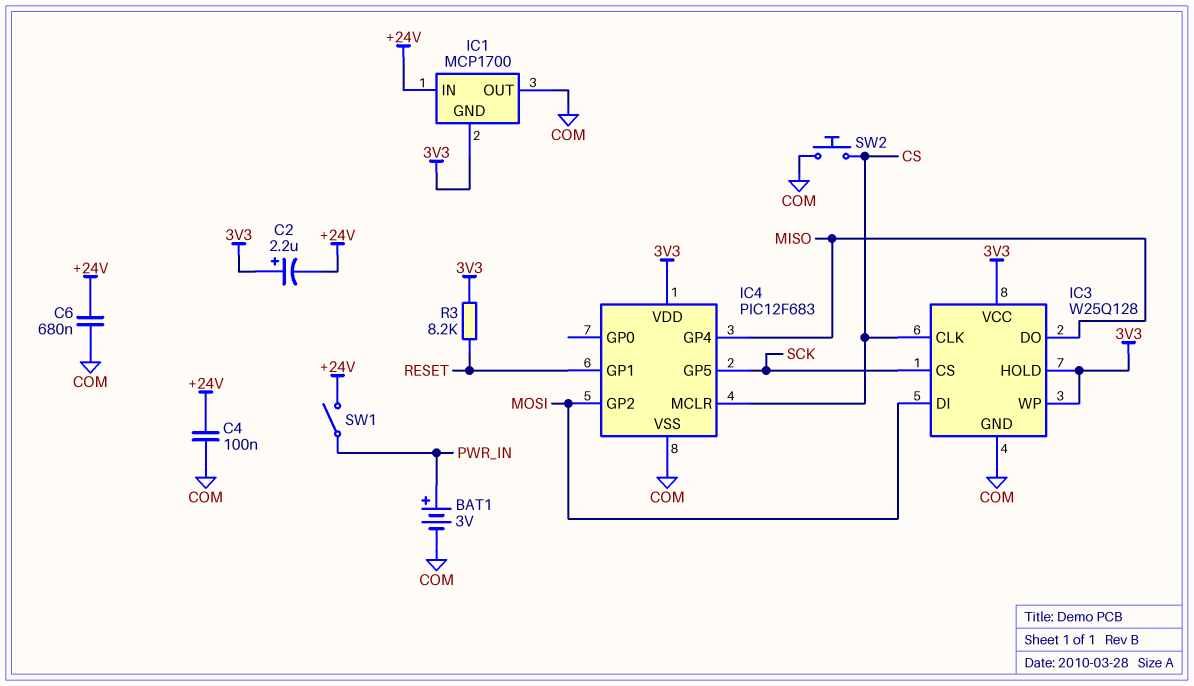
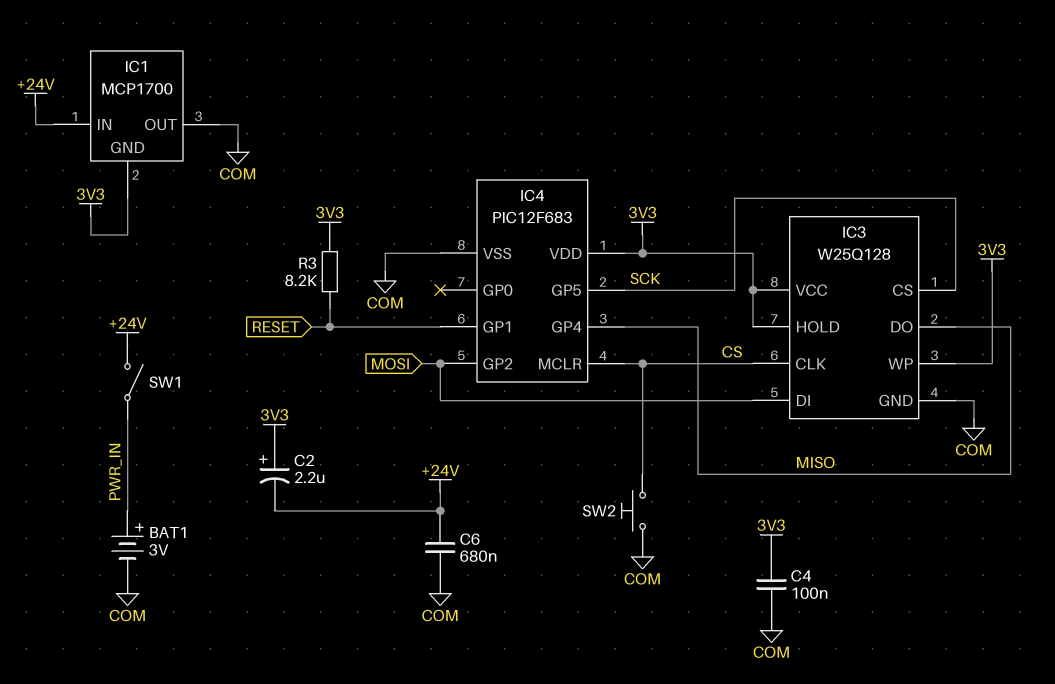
C4: 100nF (+24V, COM) -> 100nF (3V3, COM)

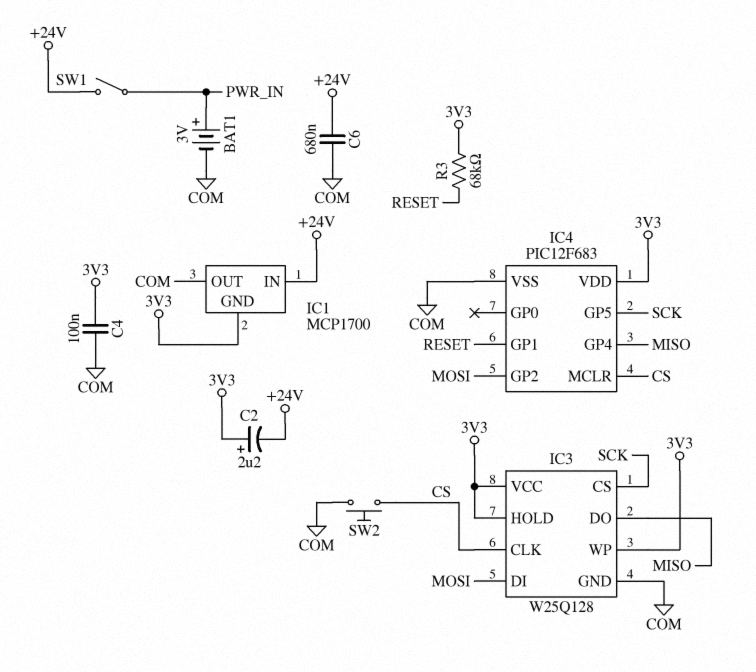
R3: 8.2k (3V3, RESET) -> 68k (3V3, RESET)

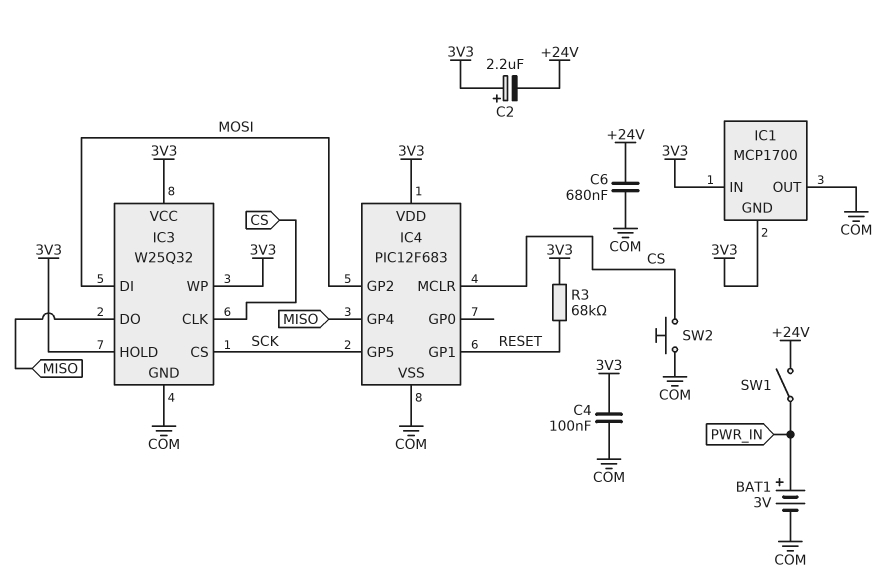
IC1 pin IN: +24V -> 3V3
IC3: W25Q128 -> W25Q32

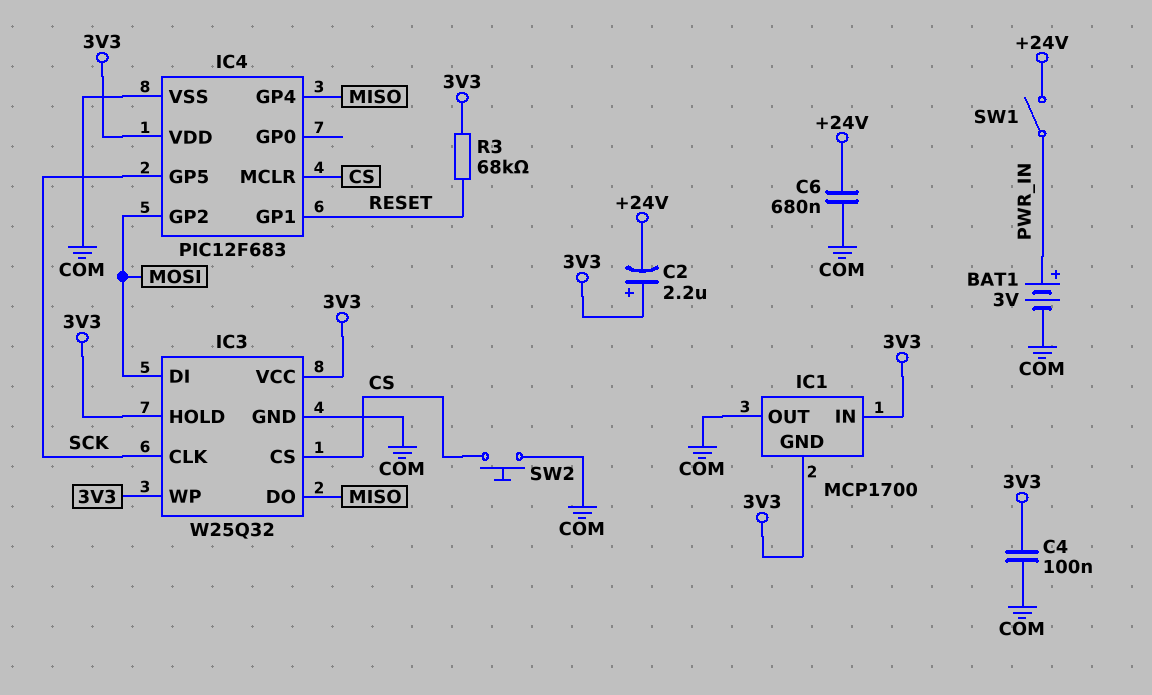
IC3 pin CLK: CS -> SCK
IC3 pin CS: SCK -> CS

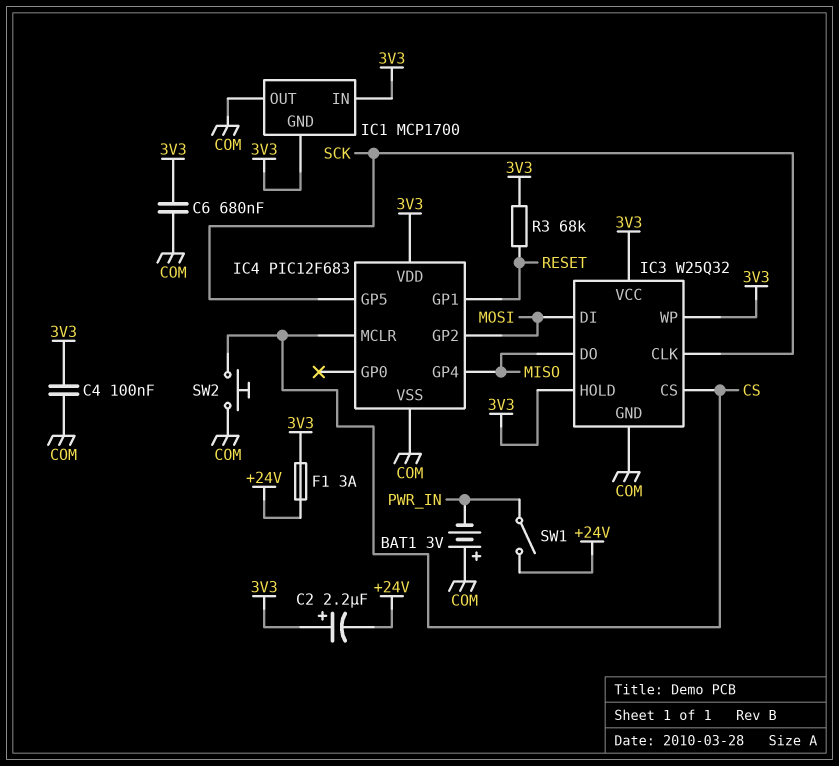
BAT1: 3V (plus PWR_IN, minus COM) -> 3V (plus COM, minus PWR_IN)
C6: 680nF (+24V, COM) -> 680nF (3V3, COM)
F1: none -> 3A (+24V, 3V3)

